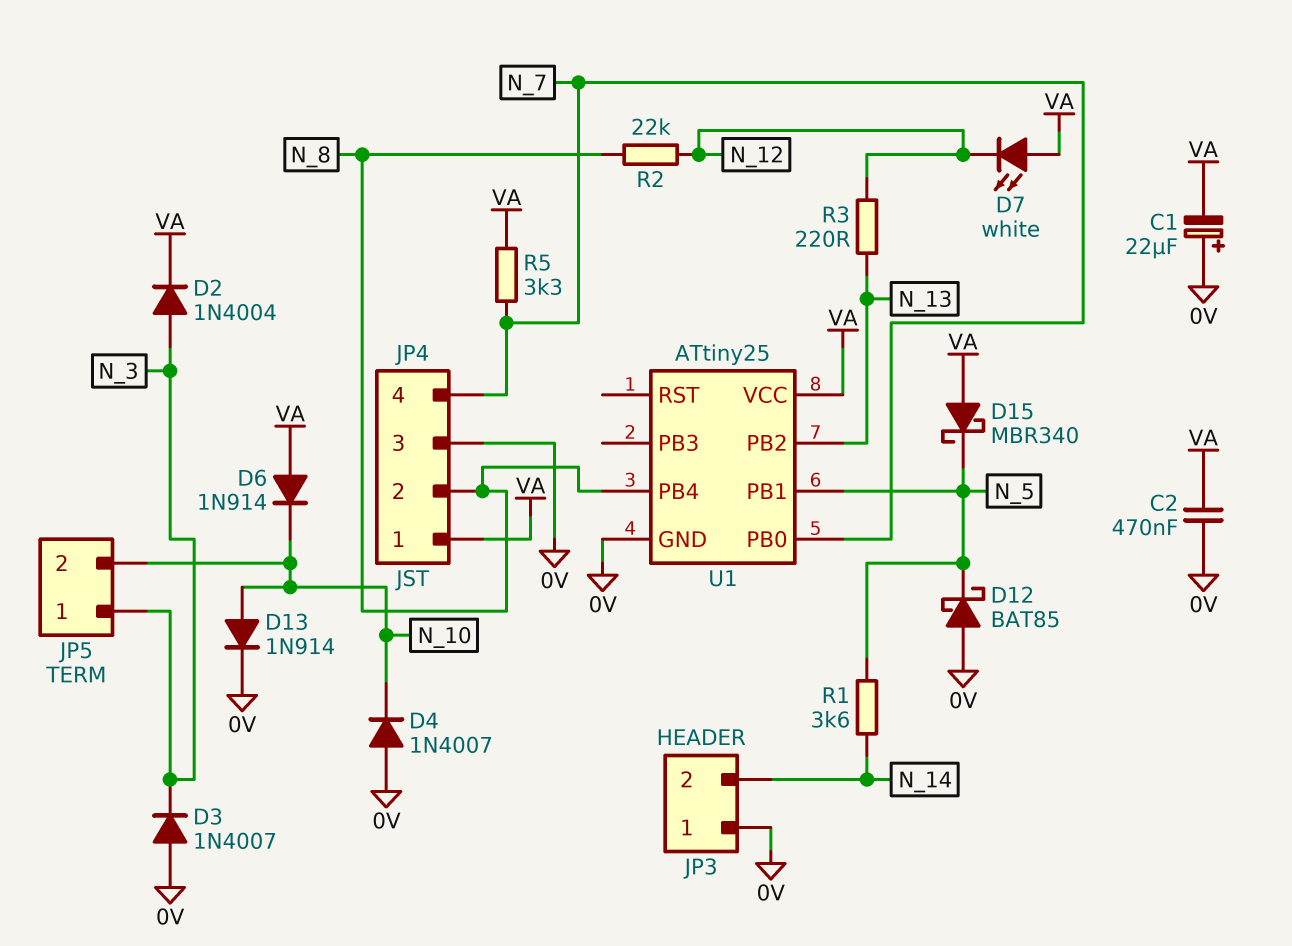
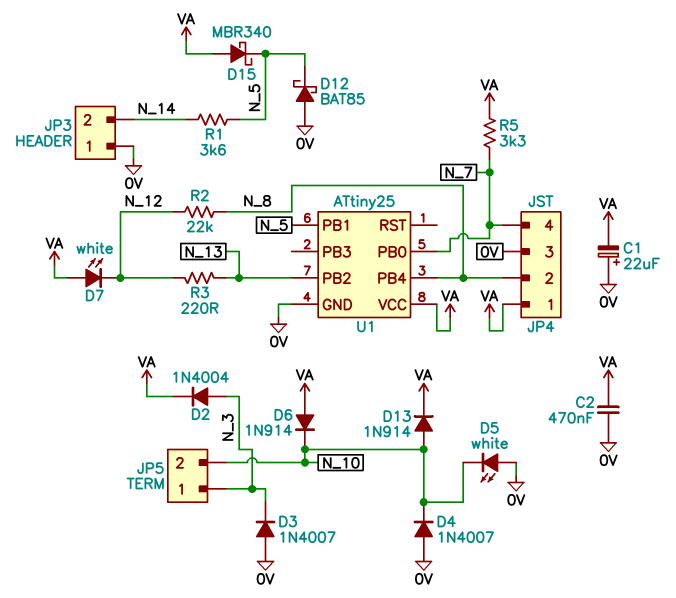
D5: none -> LED white (A 0V, K N_10)
D13: diode 1N914 (A N_10, K 0V) -> diode 1N914 (A N_10, K VA)

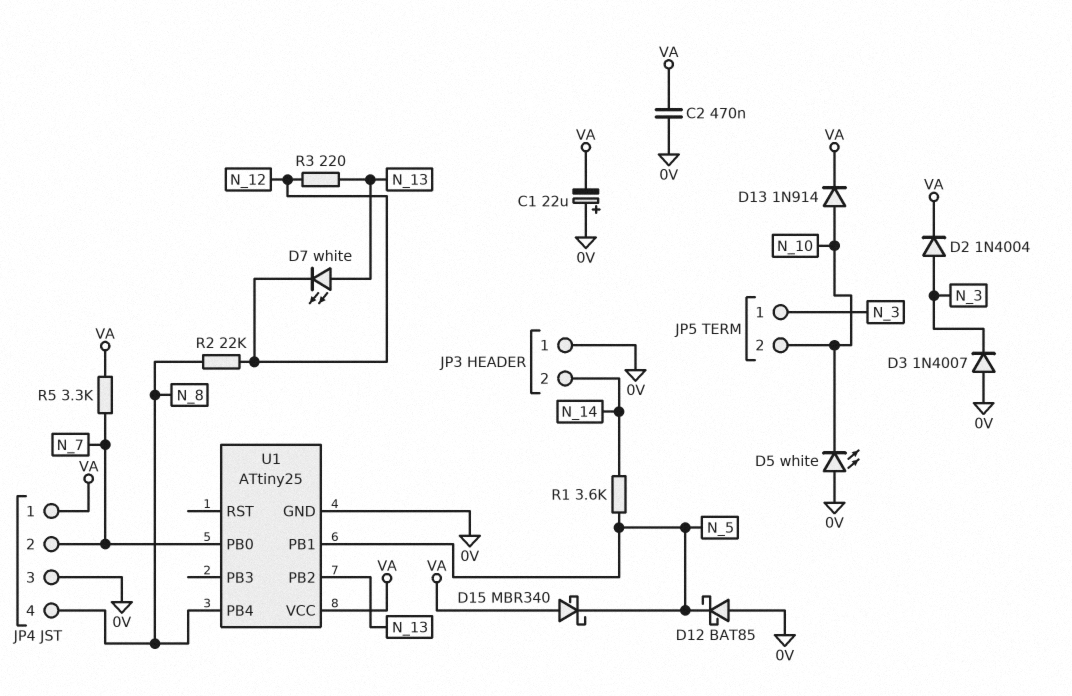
D4: diode 1N4007 (A 0V, K N_10) -> none
D6: diode 1N914 (A VA, K N_10) -> none
D7: LED white (A VA, K N_12) -> LED white (A N_13, K N_12)
JP4 pin 2: N_8 -> N_7
JP4 pin 4: N_7 -> N_8

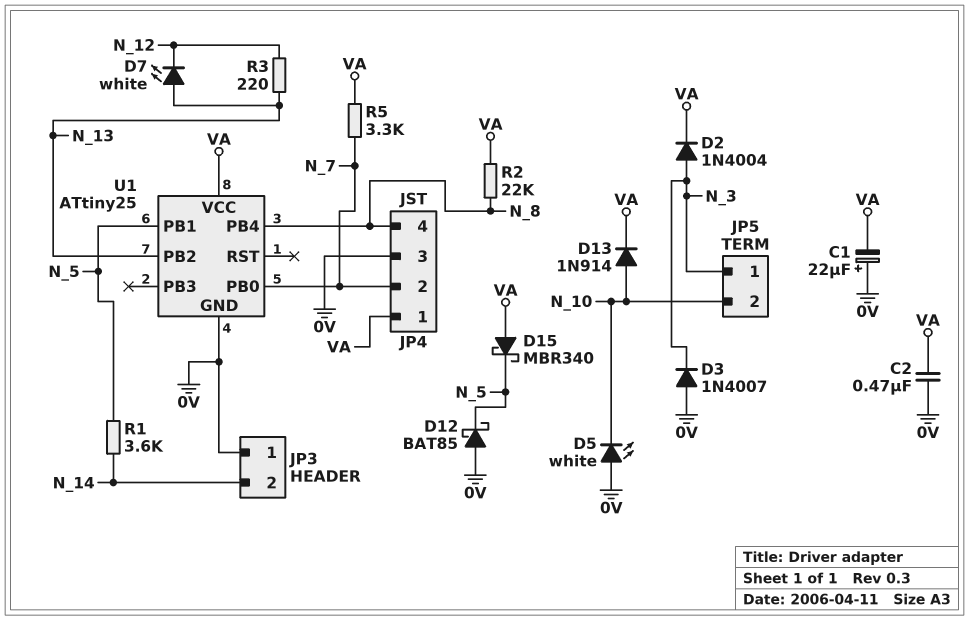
R2: 22k (N_8, N_12) -> 22k (N_8, VA)

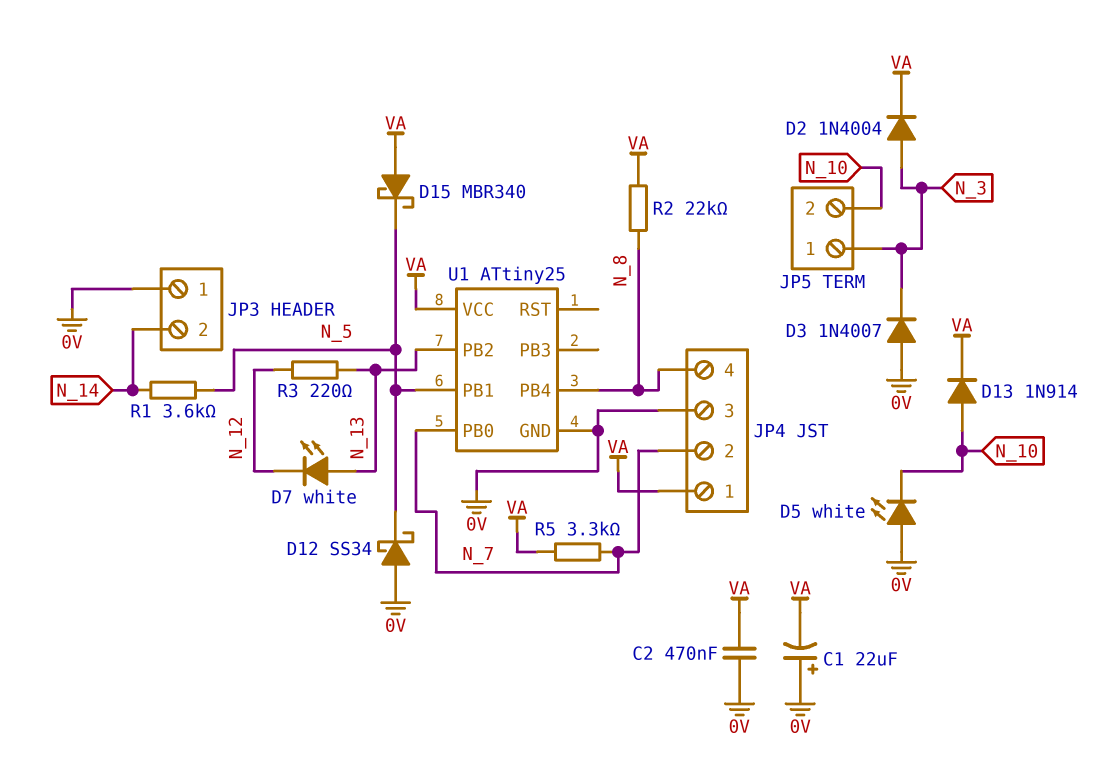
D12: schottky BAT85 (A 0V, K N_5) -> schottky SS34 (A 0V, K N_5)

